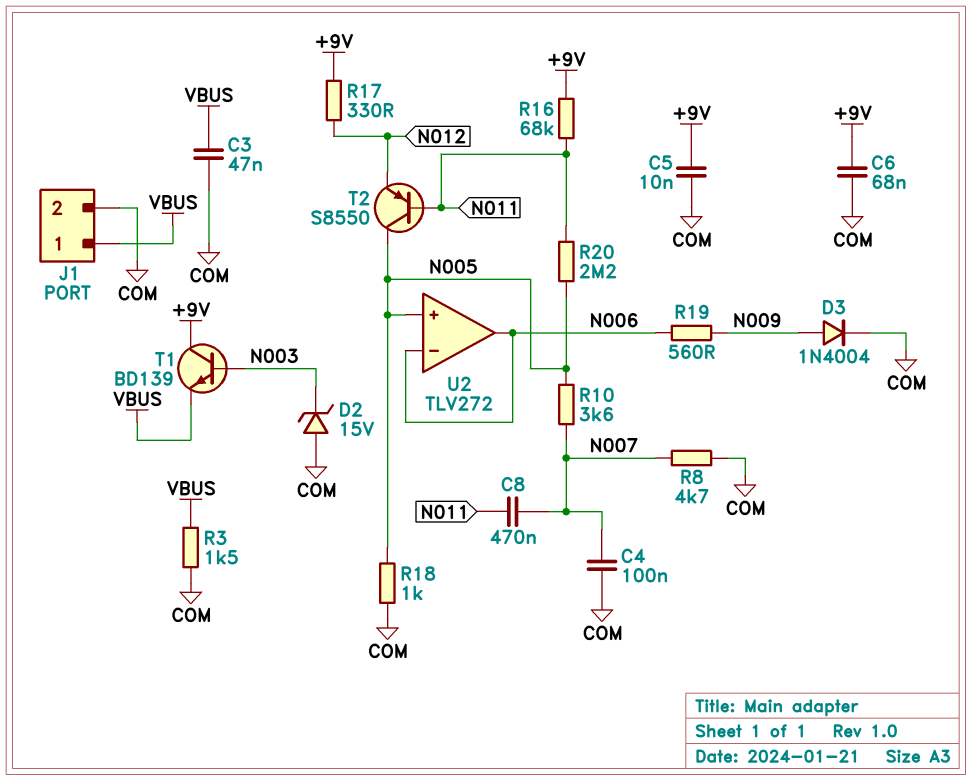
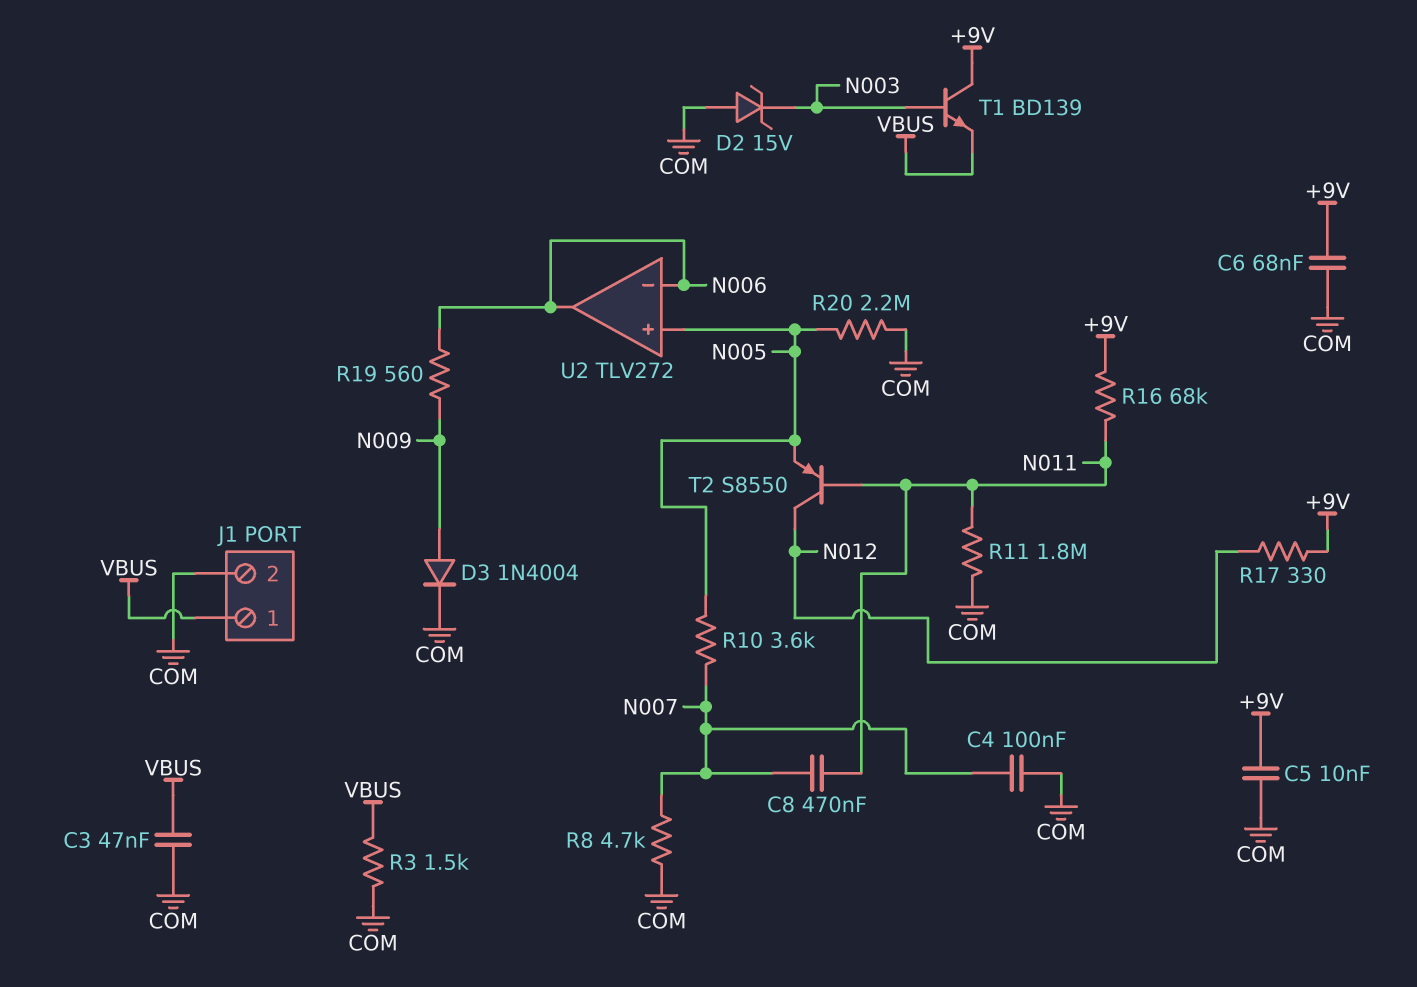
R11: none -> 1.8M (COM, N011)
R18: 1k (COM, N005) -> none
R20: 2.2M (N005, N011) -> 2.2M (COM, N005)
T2: PNP S8550 (B N011, C N005, E N012) -> PNP S8550 (B N011, C N012, E N005)

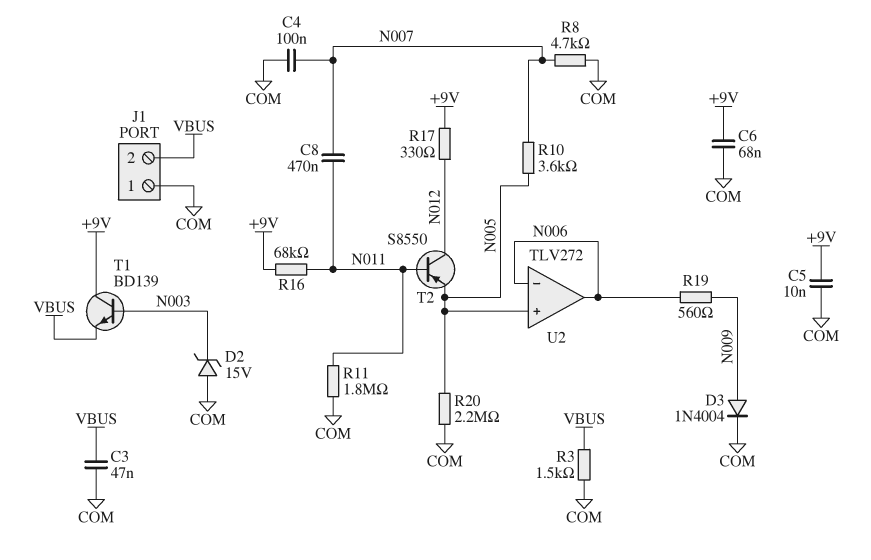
J1 pin 1: VBUS -> COM
J1 pin 2: COM -> VBUS

